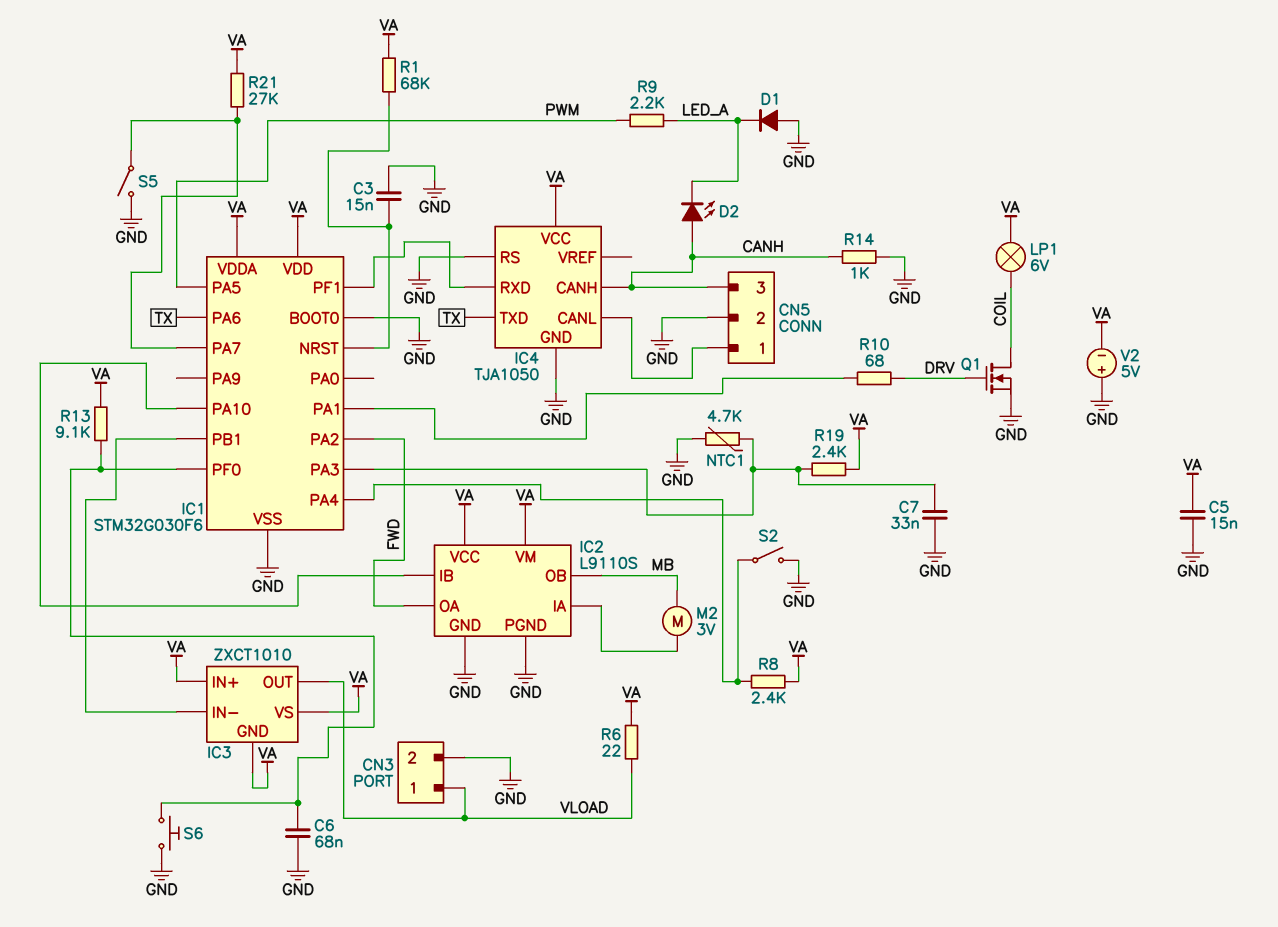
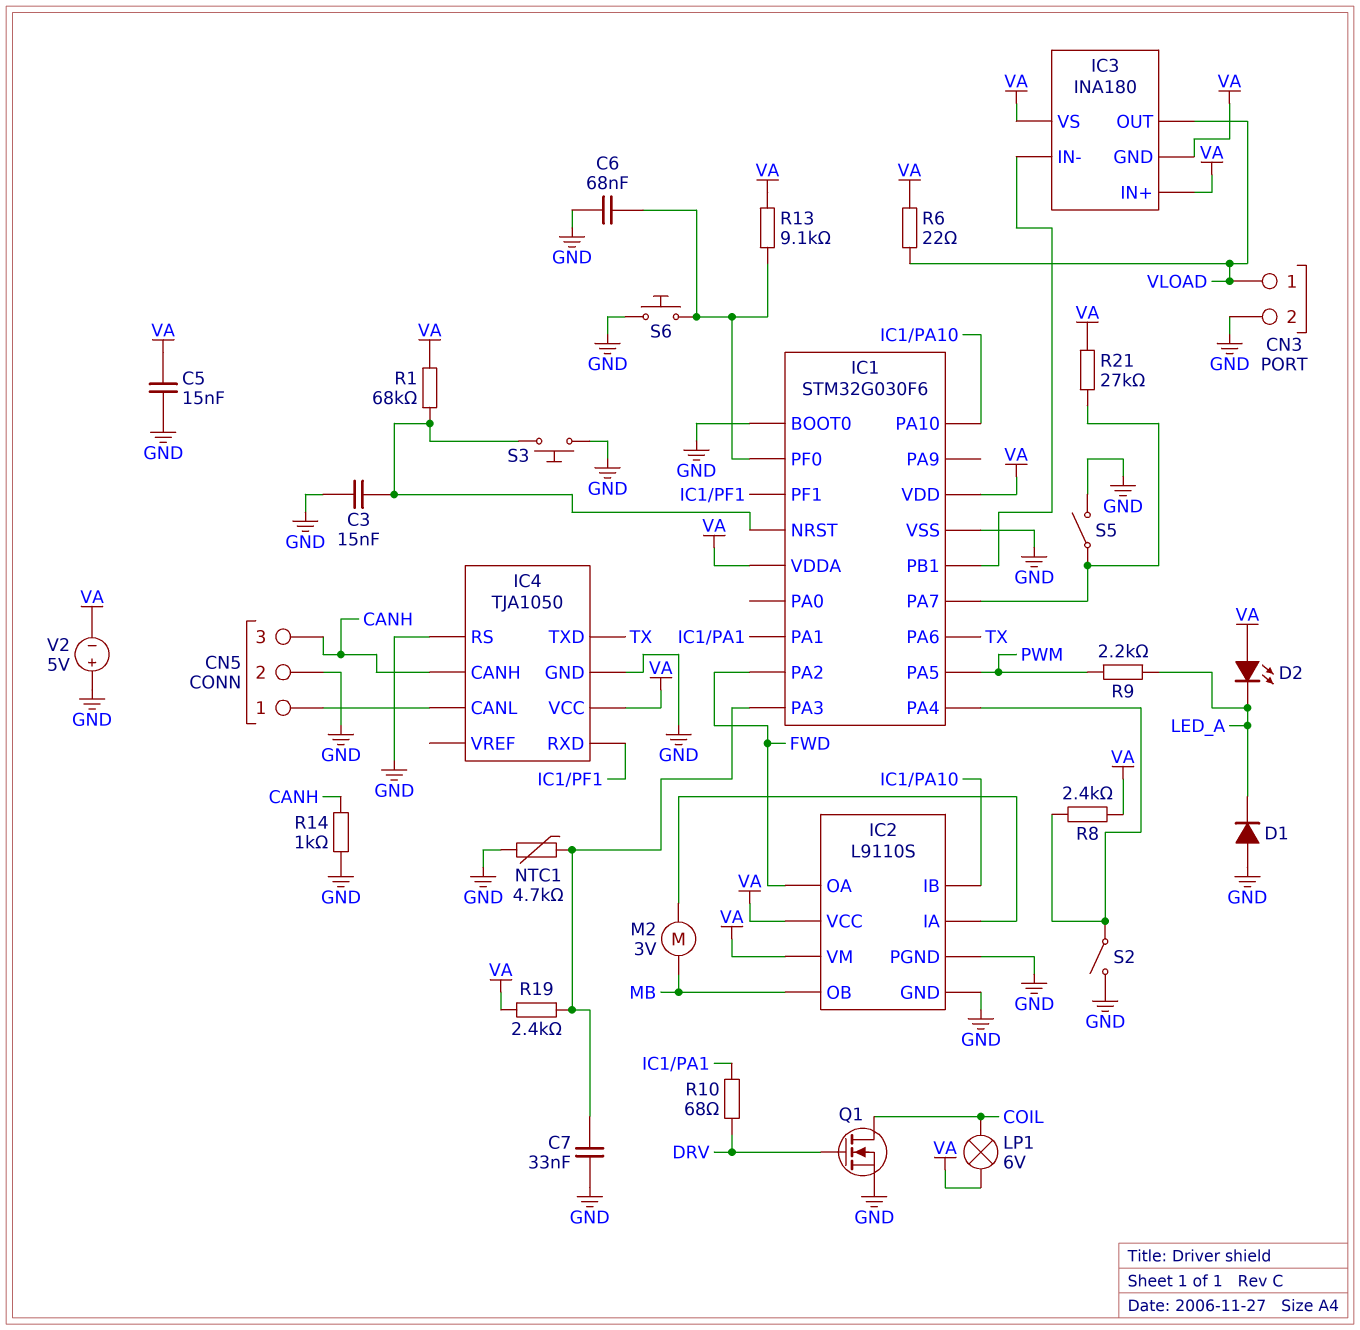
D2: LED (A CANH, K LED_A) -> LED (A VA, K LED_A)
IC3: ZXCT1010 -> INA180
S3: none -> button (GND, IC1/NRST)

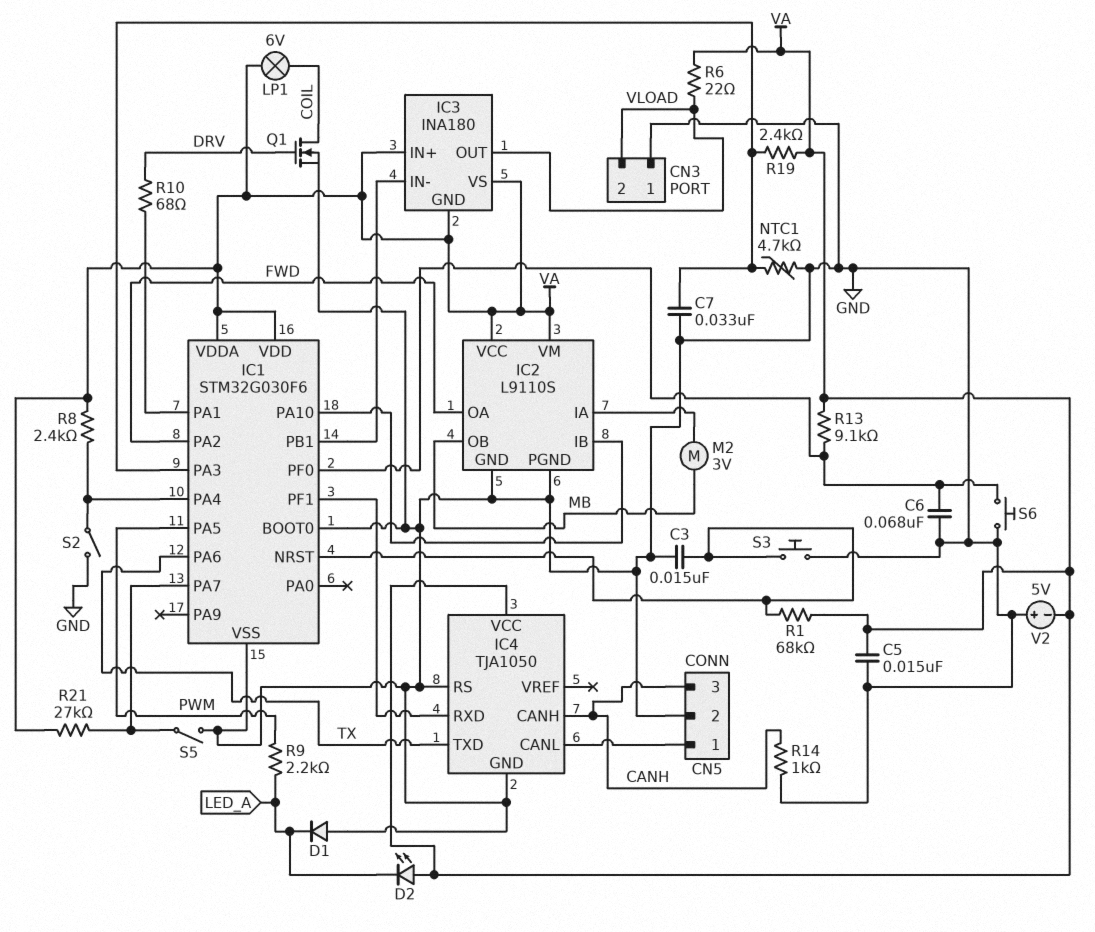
CN3 pin 1: VLOAD -> GND
CN3 pin 2: GND -> VLOAD

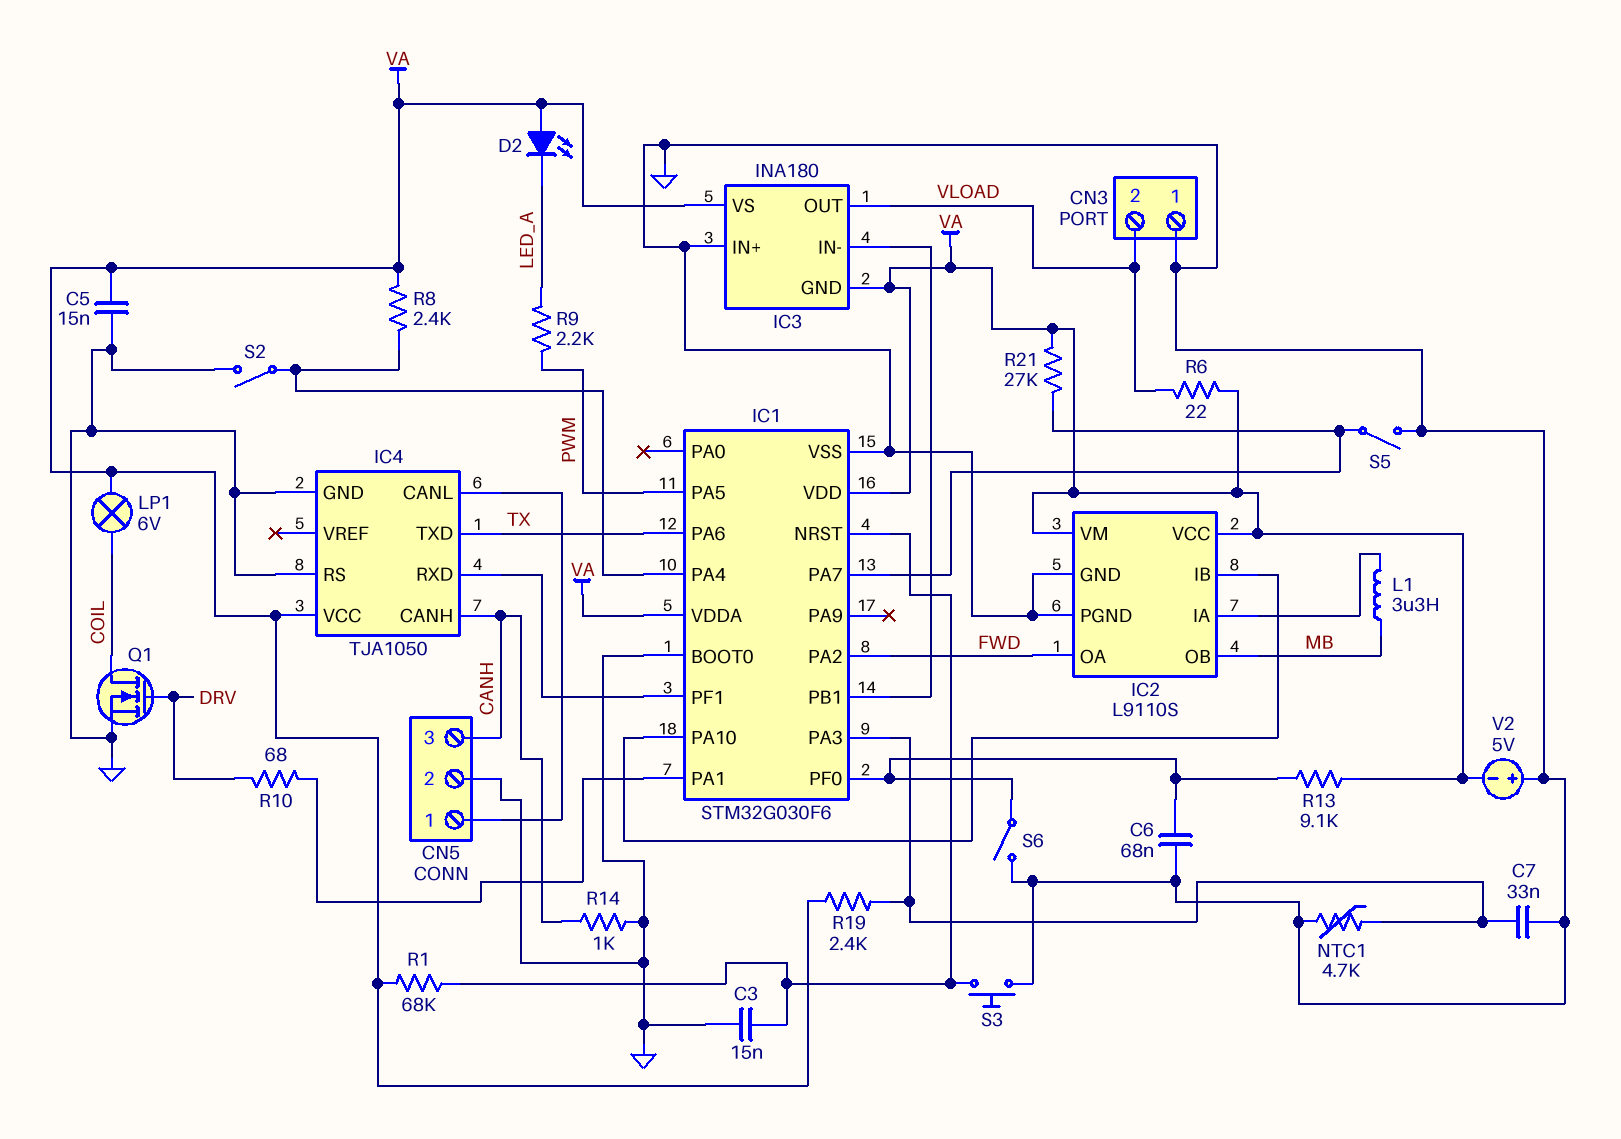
D1: diode (A GND, K LED_A) -> none
IC3 pin IN+: VA -> GND
L1: none -> 3.3uH (IC2/IA, MB)
M2: motor 3V (IC2/IA, MB) -> none
S6: button (GND, IC1/PF0) -> switch (GND, IC1/PF0)

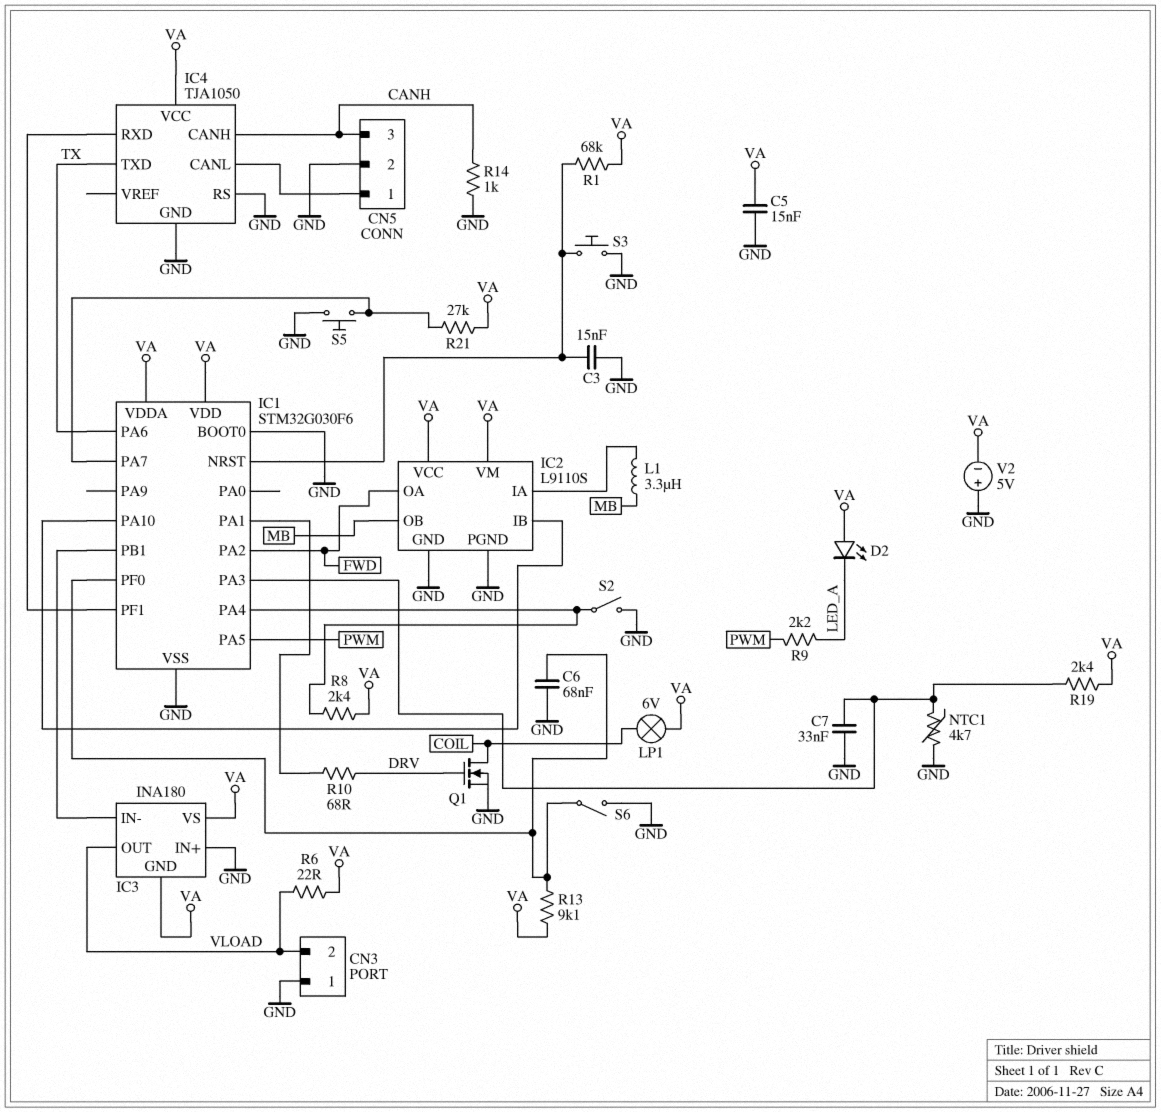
S5: switch (GND, IC1/PA7) -> button (GND, IC1/PA7)

